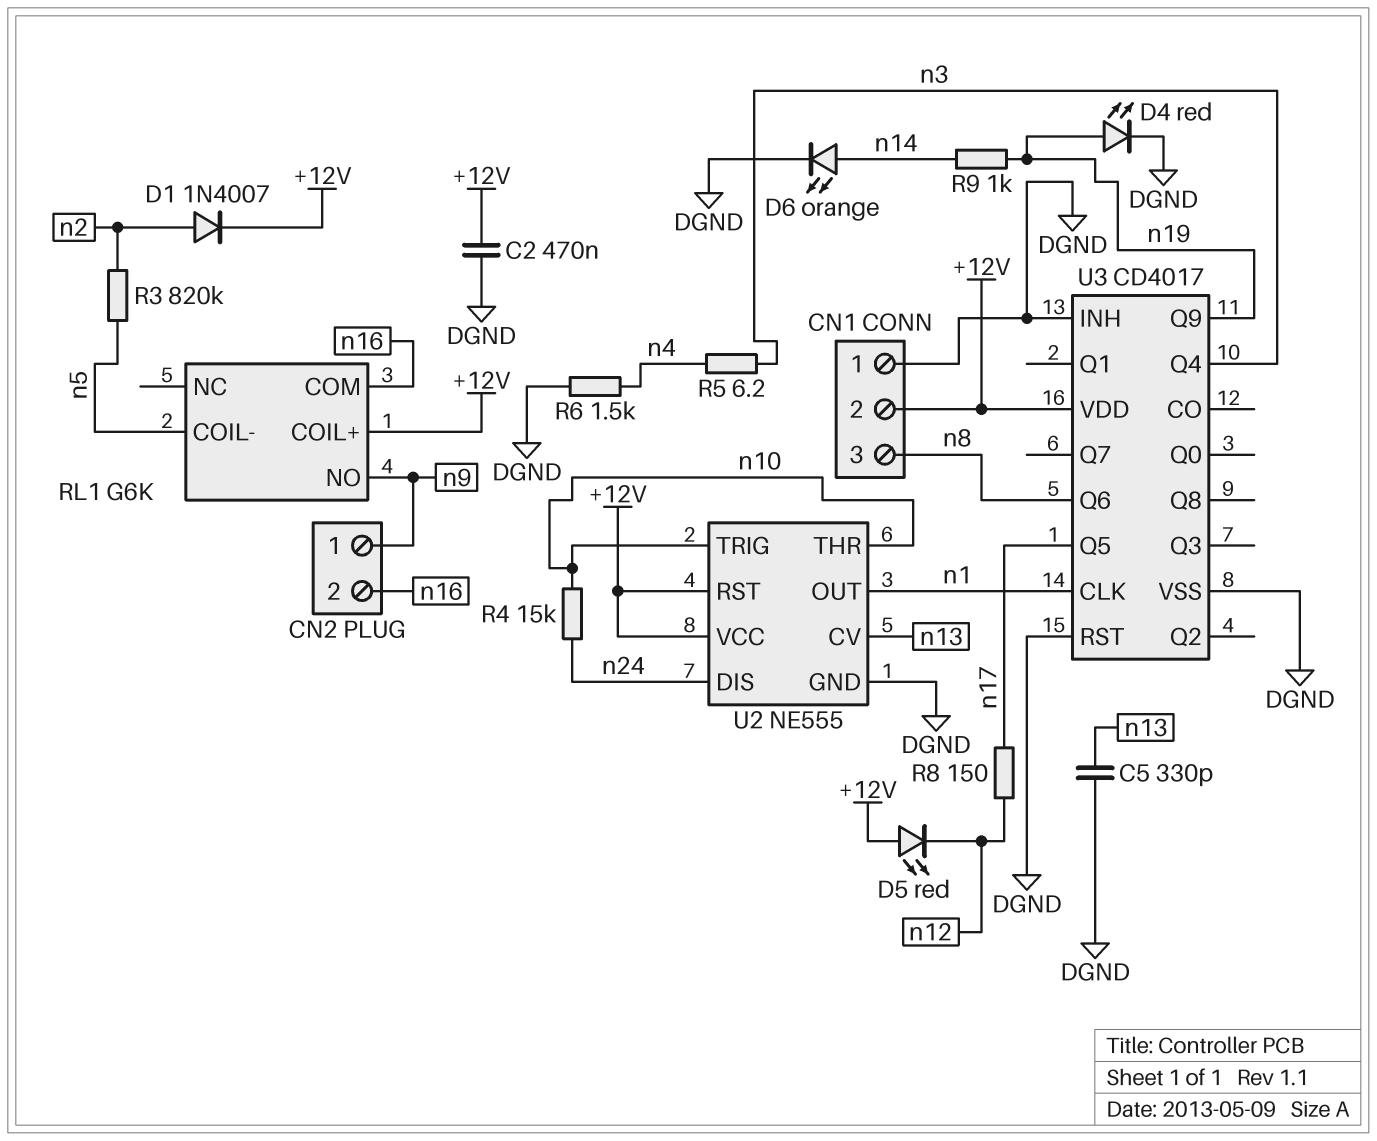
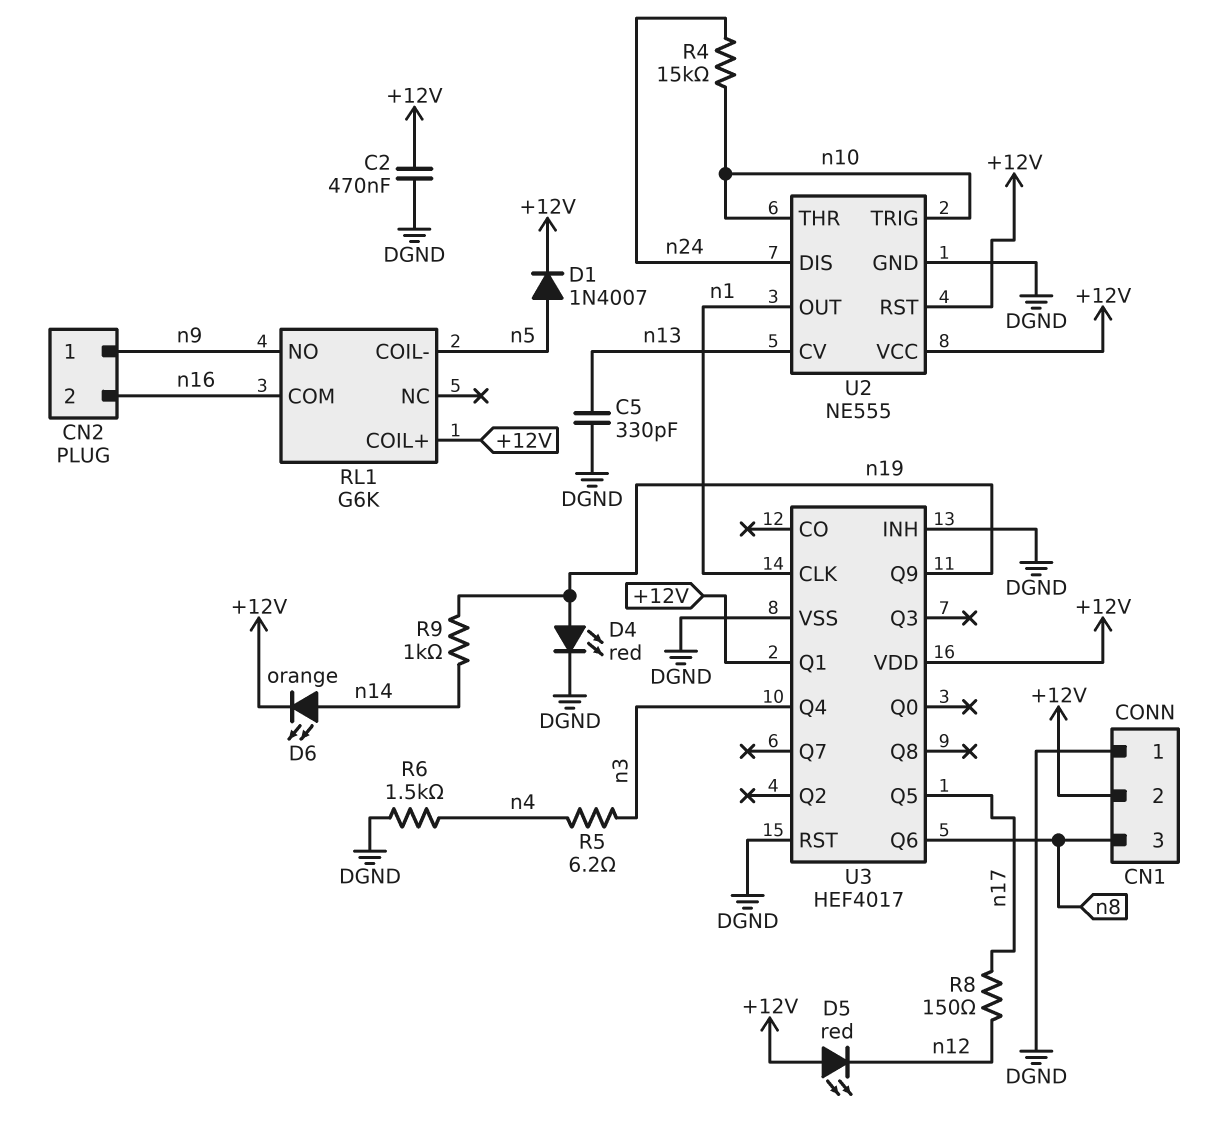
D1: diode 1N4007 (A n2, K +12V) -> diode 1N4007 (A n5, K +12V)
D6: LED orange (A n14, K DGND) -> LED orange (A n14, K +12V)
R3: 820k (n2, n5) -> none
U3: CD4017 -> HEF4017
U3 pin Q1: none -> +12V

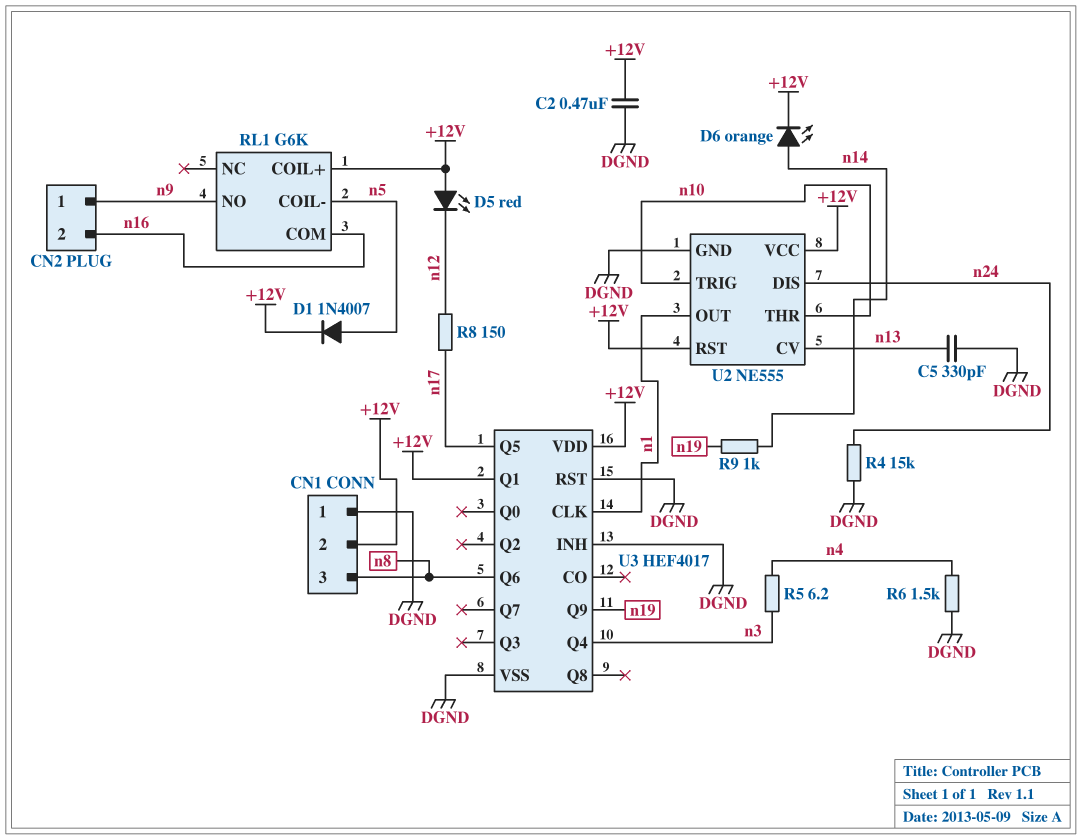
D4: LED red (A n19, K DGND) -> none
R4: 15k (n10, n24) -> 15k (DGND, n24)

